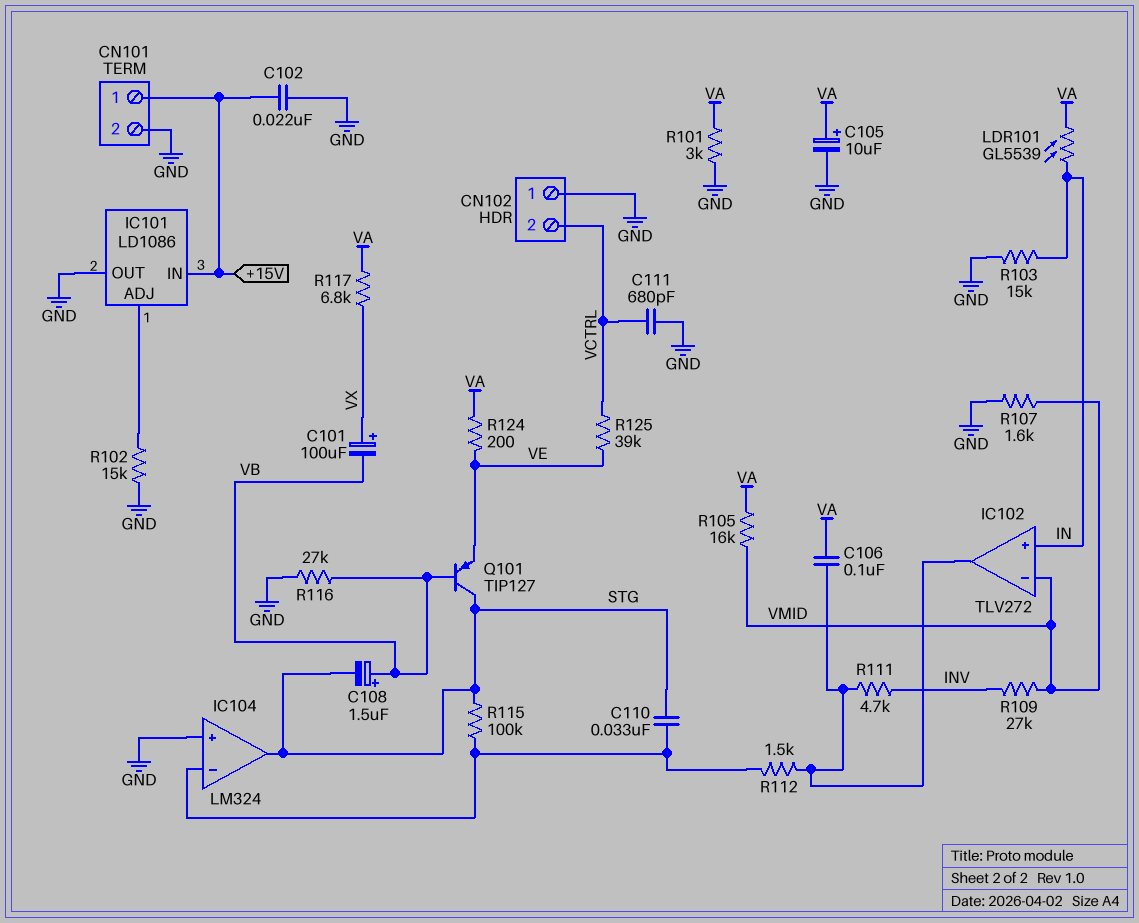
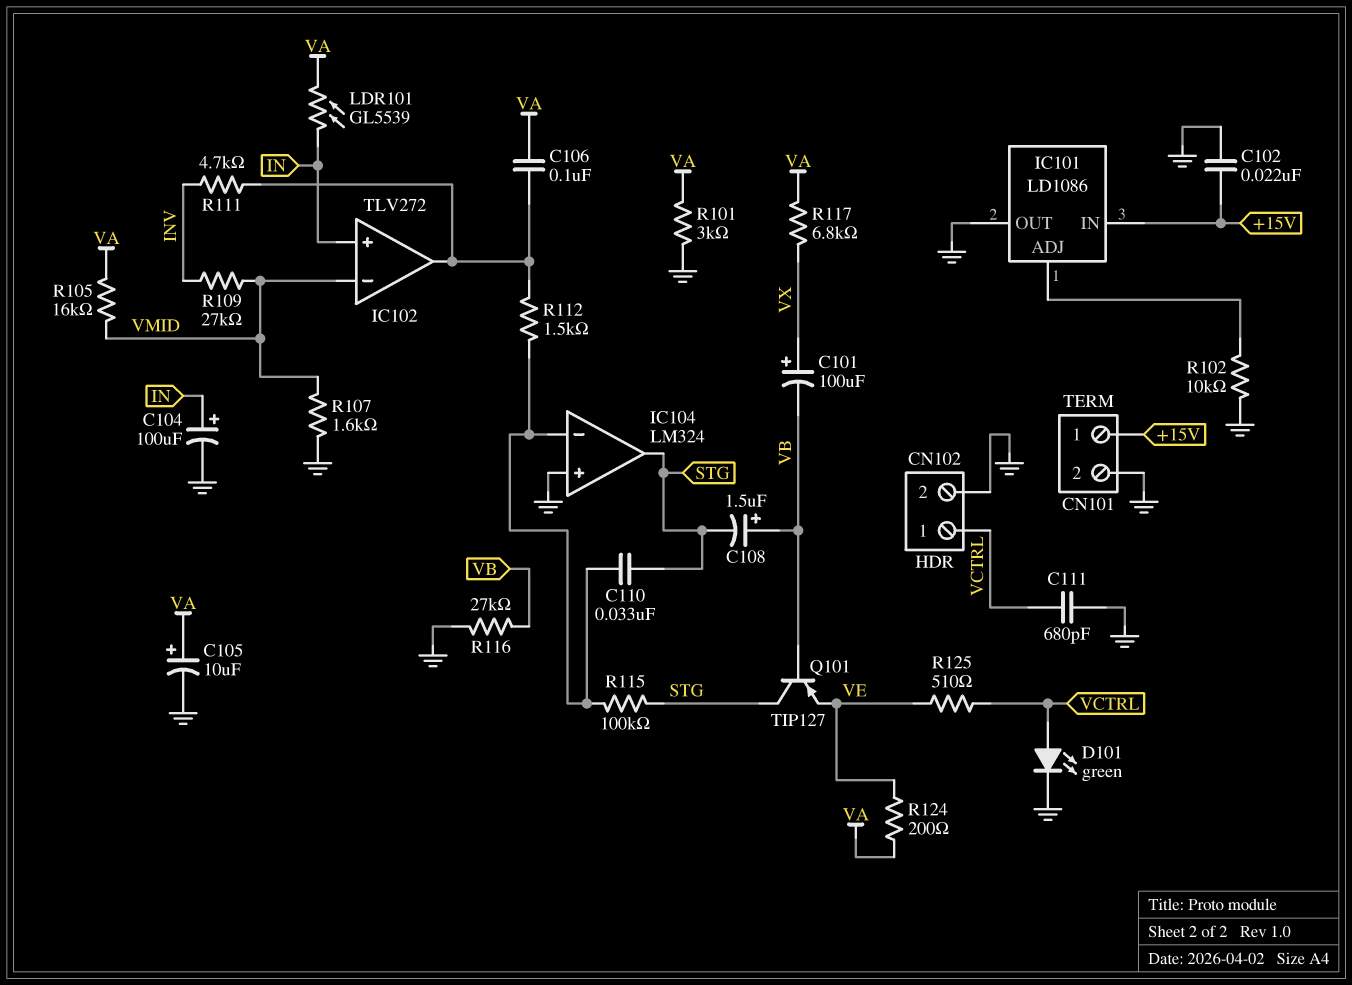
C104: none -> 100uF (plus IN, minus GND)
CN102 pin 1: GND -> VCTRL
CN102 pin 2: VCTRL -> GND
D101: none -> LED green (A VCTRL, K GND)
R102: 15k (GND, IC101/ADJ) -> 10k (GND, IC101/ADJ)
R103: 15k (GND, IN) -> none
R125: 39k (VCTRL, VE) -> 510 (VCTRL, VE)

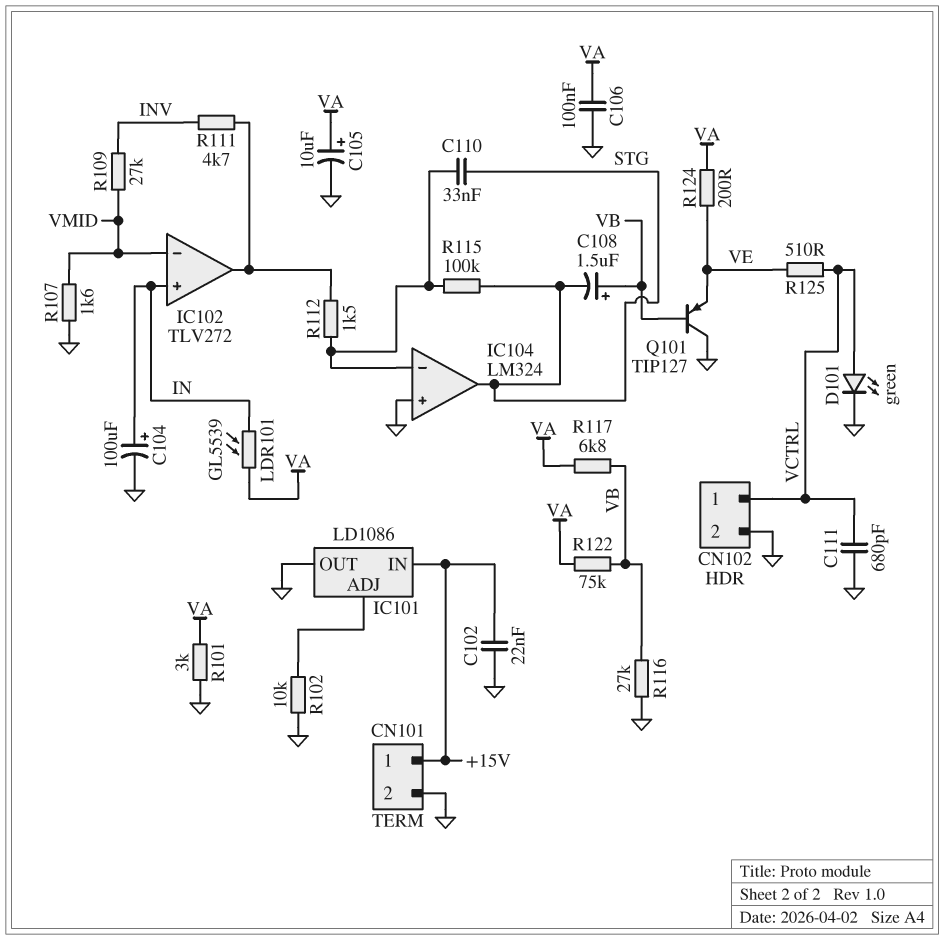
C101: 100uF (plus VX, minus VB) -> none
C106: 100nF (IC102/out, VA) -> 100nF (GND, VA)
Q101: PNP TIP127 (B VB, C STG, E VE) -> PNP TIP127 (B VB, C GND, E VE)
R105: 16k (VA, VMID) -> none
R117: 6.8k (VA, VX) -> 6.8k (VA, VB)
R122: none -> 75k (VA, VB)

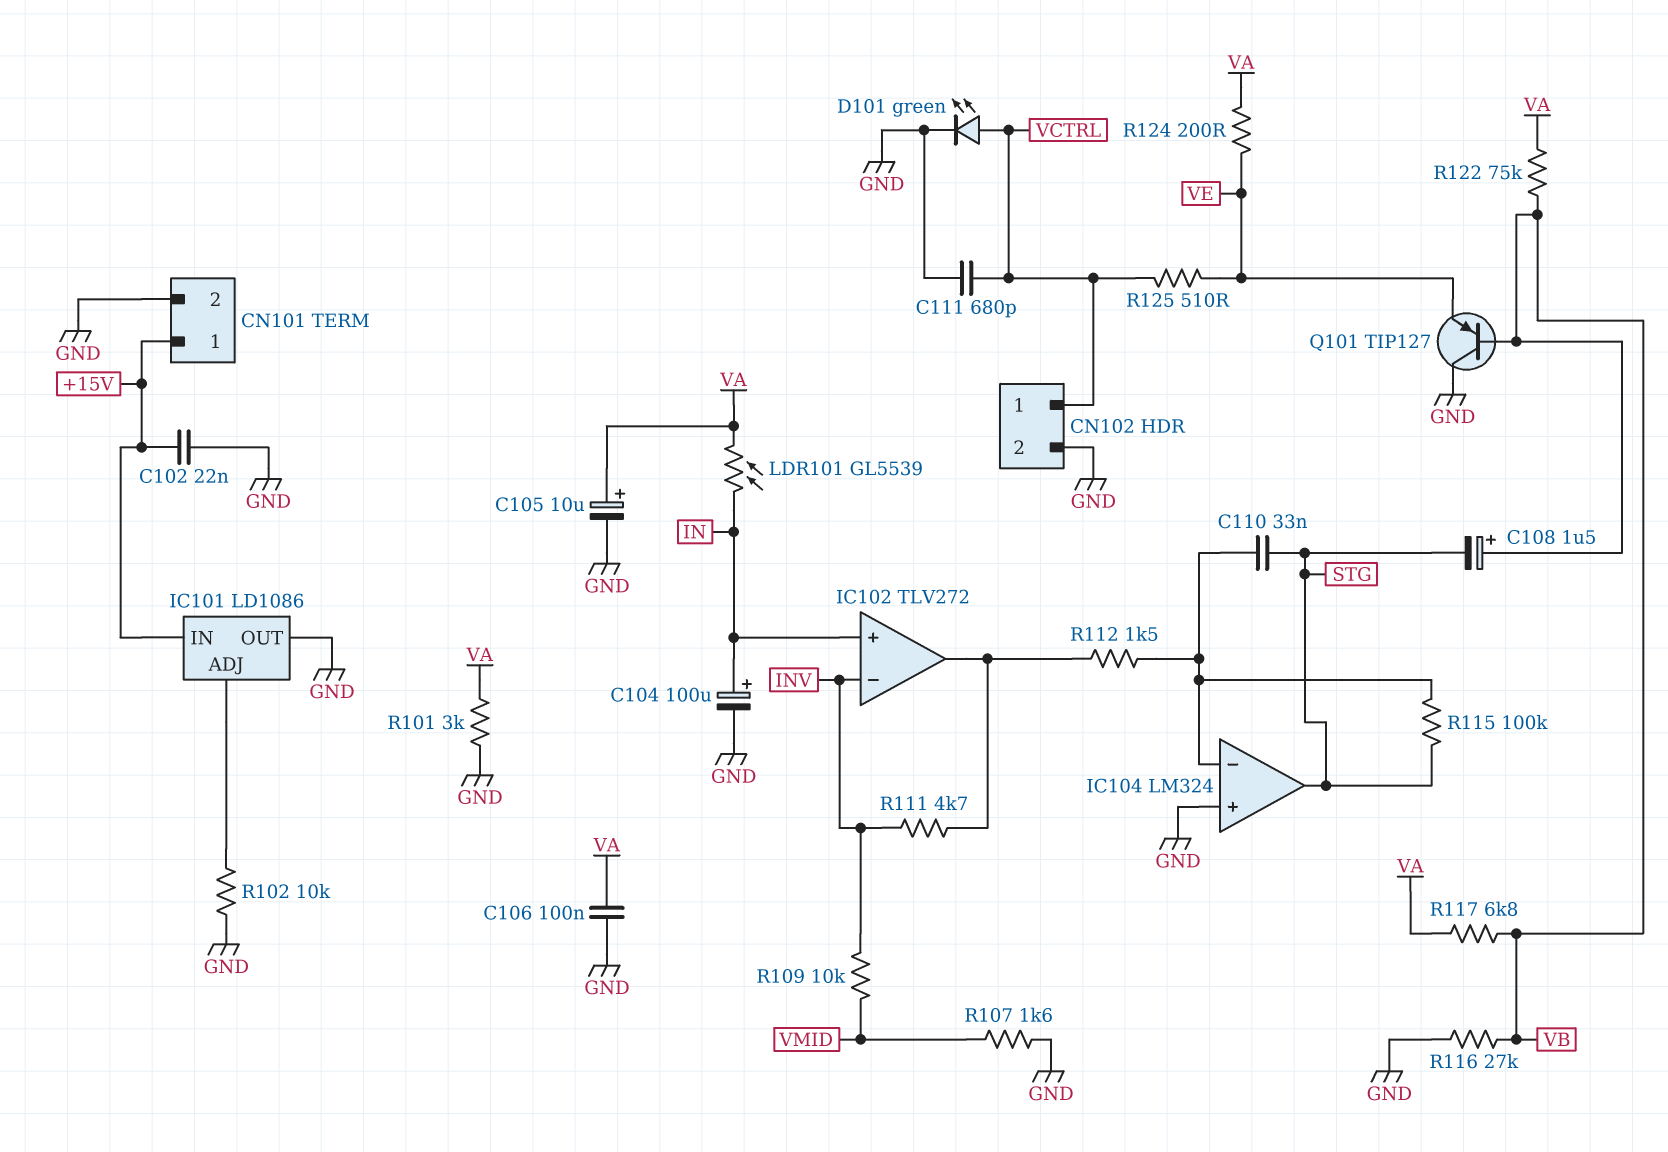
IC102 pin in-: VMID -> INV
R109: 27k (INV, VMID) -> 10k (INV, VMID)

